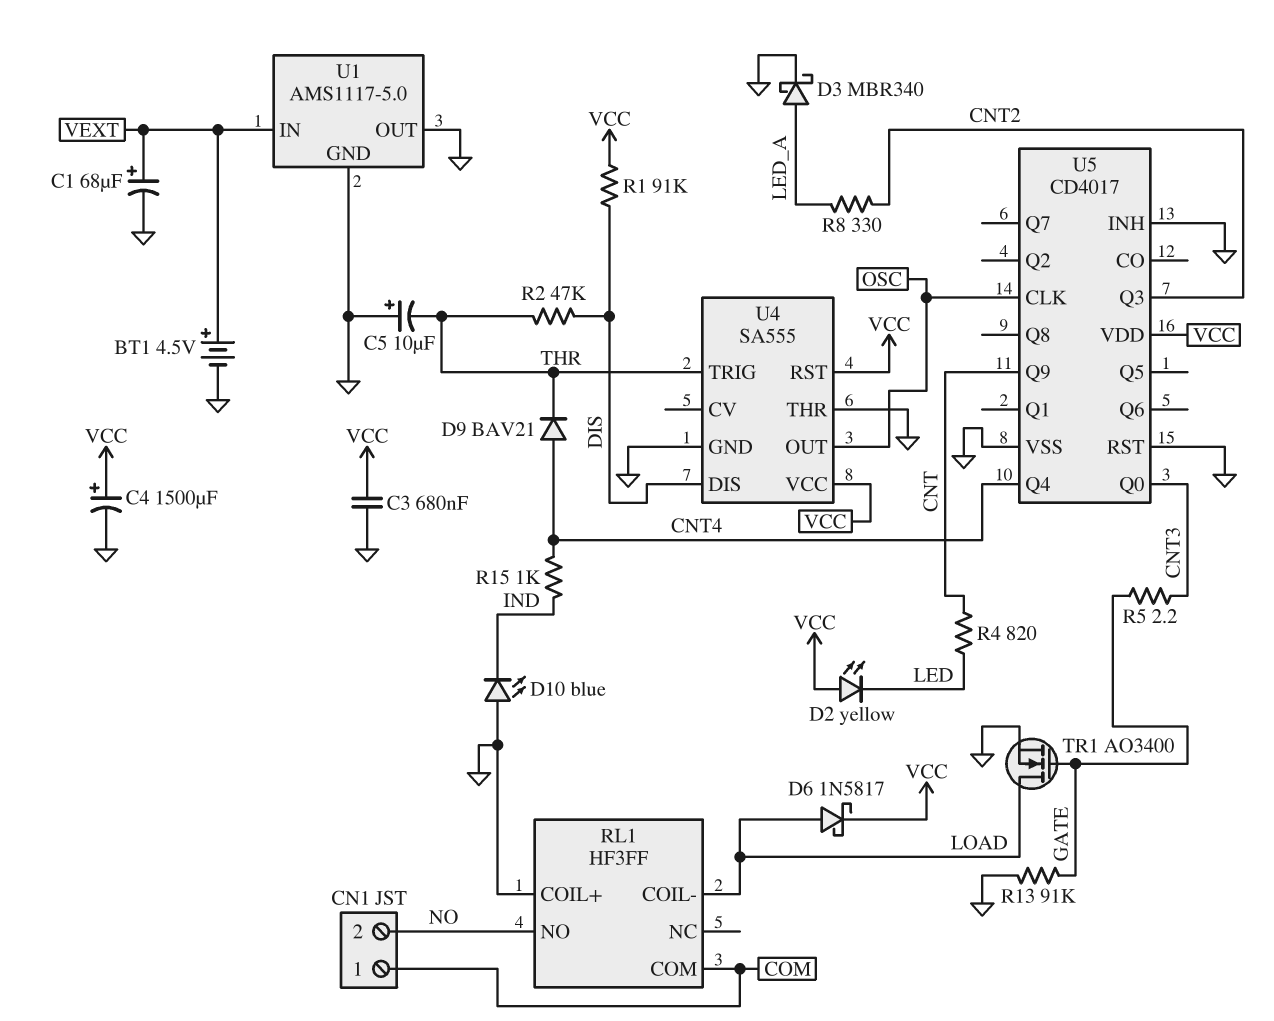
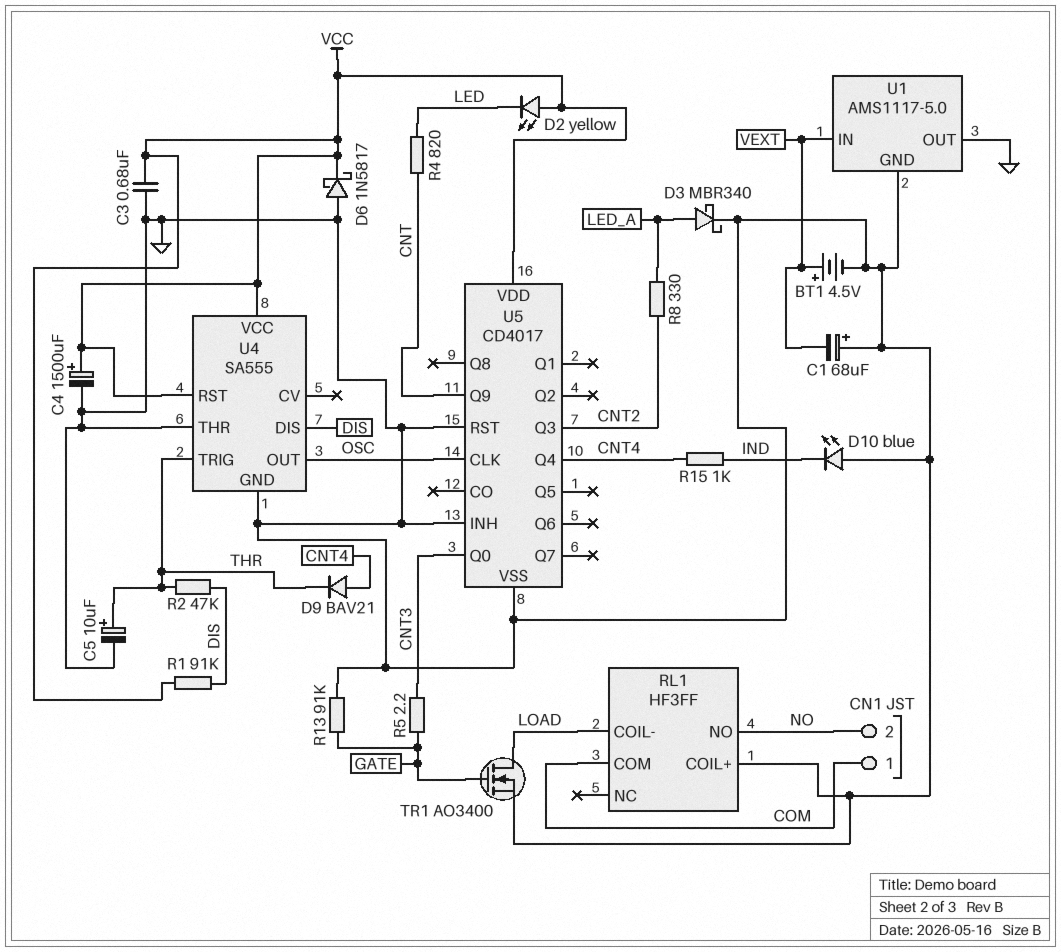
C1: 68uF (plus VEXT, minus GND) -> 68uF (plus GND, minus VEXT)
C5: 10uF (plus GND, minus THR) -> 10uF (plus THR, minus GND)
D6: schottky 1N5817 (A LOAD, K VCC) -> schottky 1N5817 (A GND, K VCC)

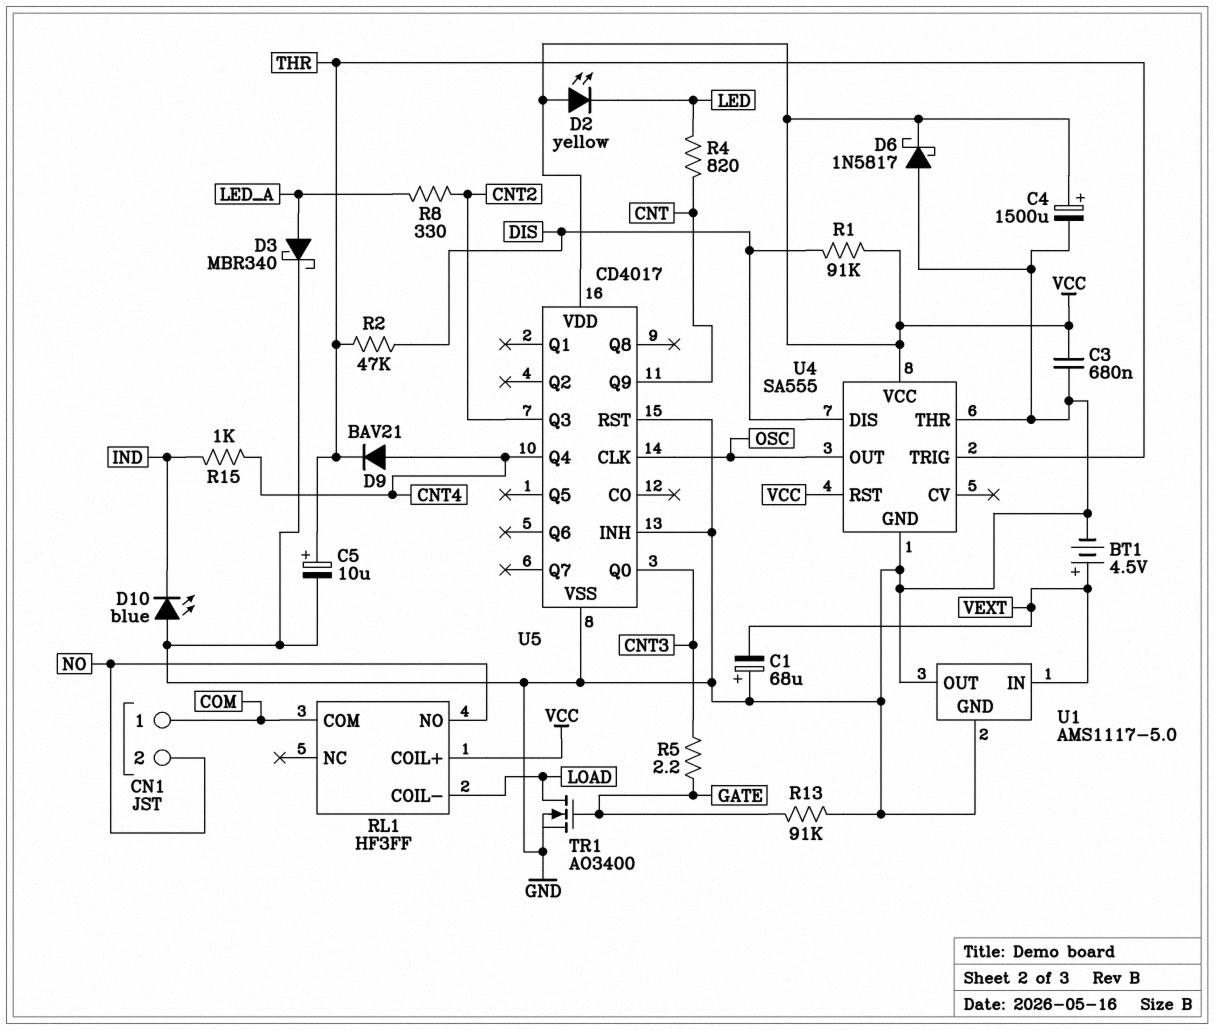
RL1 pin COIL+: GND -> VCC

